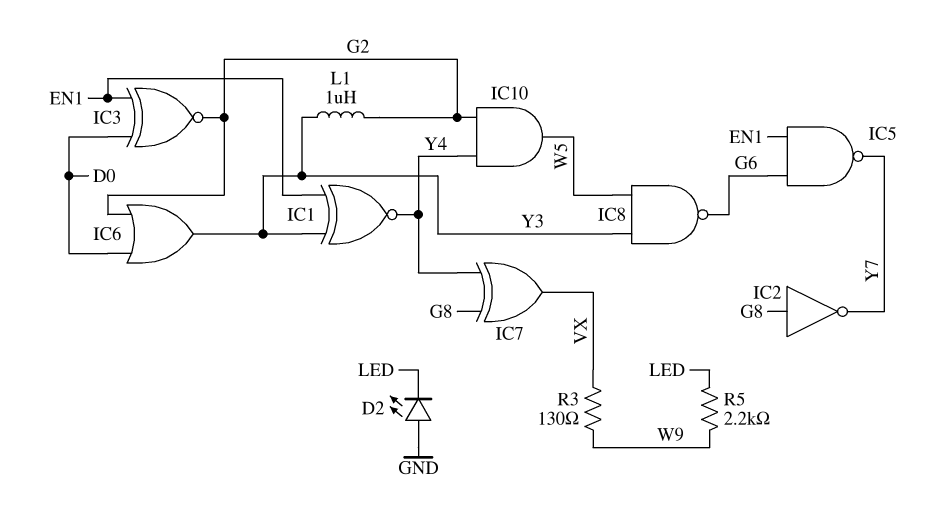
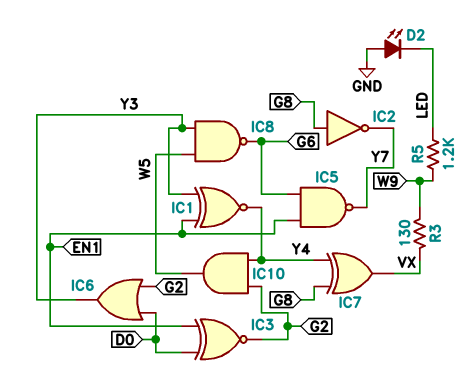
L1: 1uH (G2, Y3) -> none
R5: 2.2k (LED, W9) -> 1.2k (LED, W9)

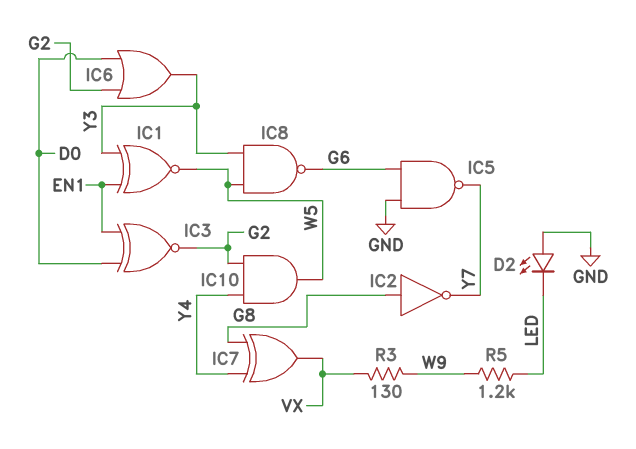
IC1: XNOR (in EN1, in Y3, out Y4) -> XNOR (in EN1, in Y3, out W5)
IC5: NAND (in EN1, in G6, out Y7) -> NAND (in G6, in GND, out Y7)

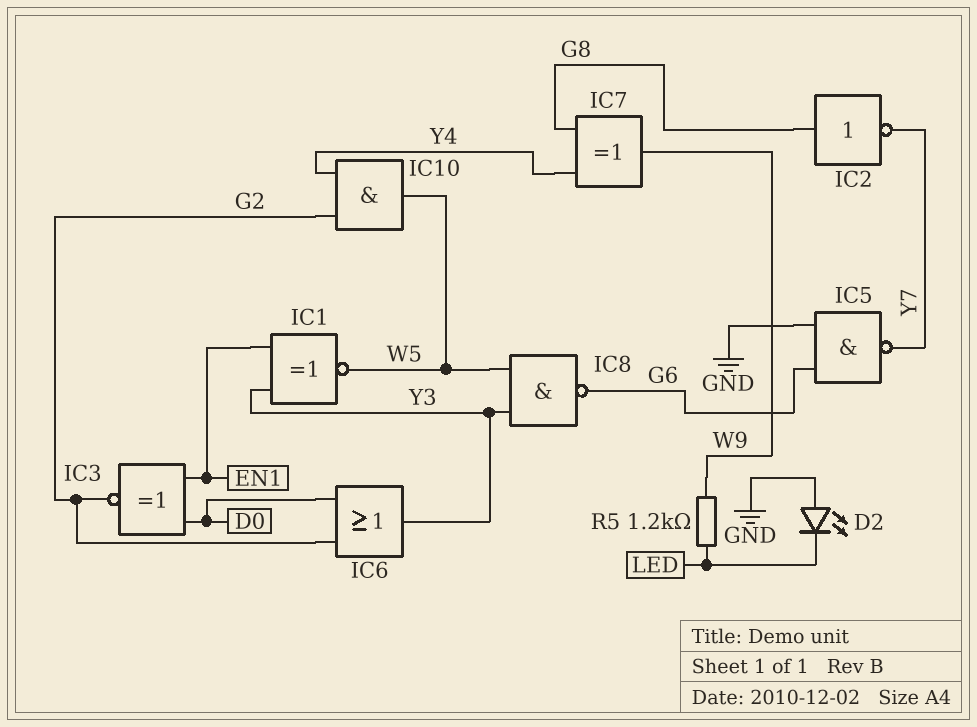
IC7: XOR (in G8, in Y4, out VX) -> XOR (in G8, in Y4, out W9)
R3: 130 (VX, W9) -> none

